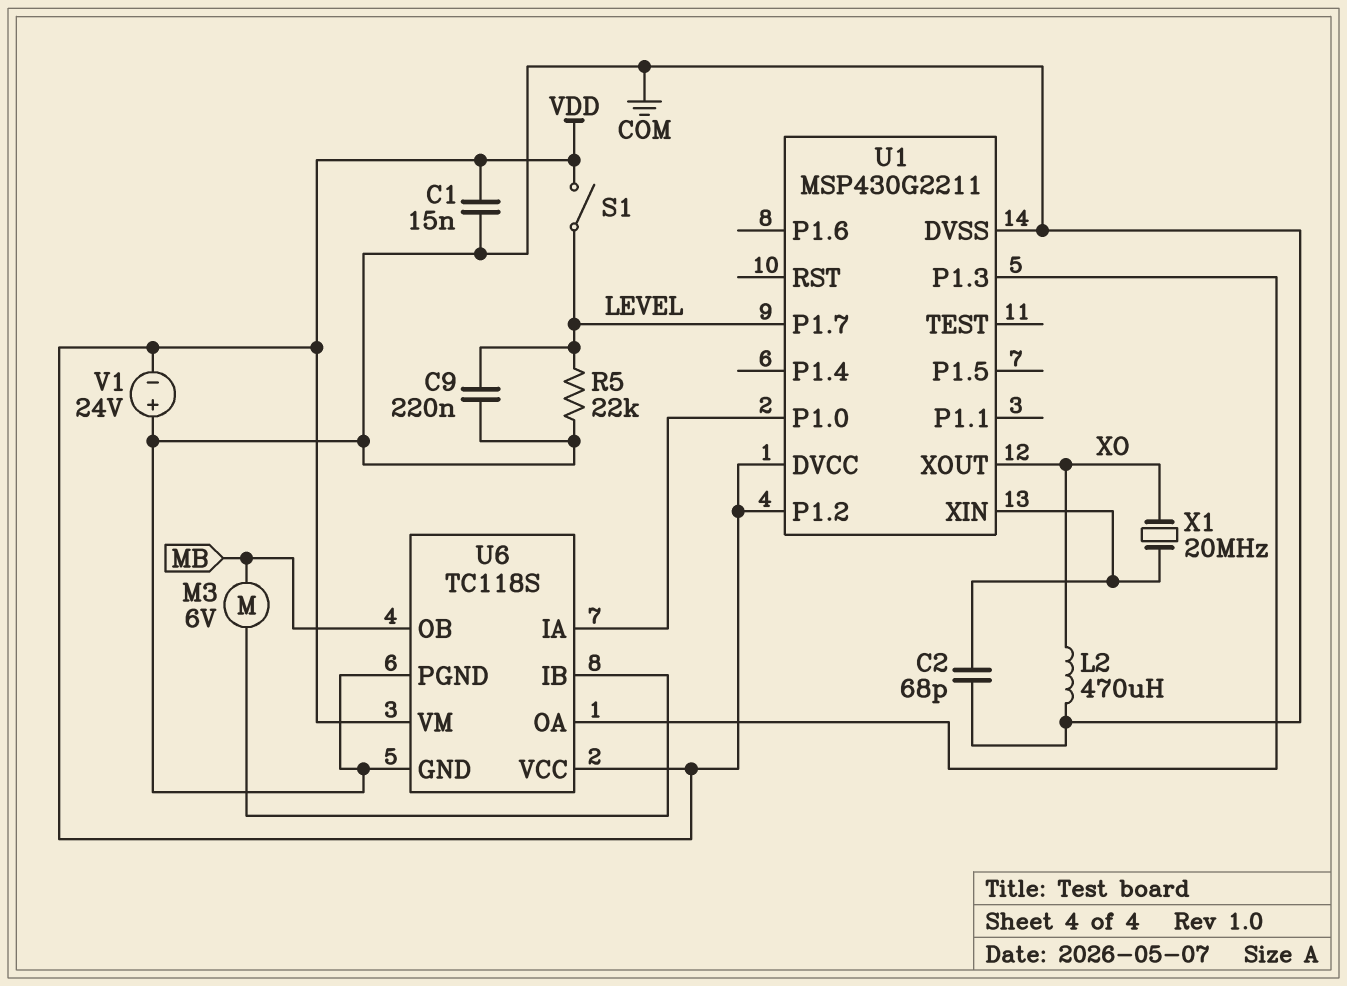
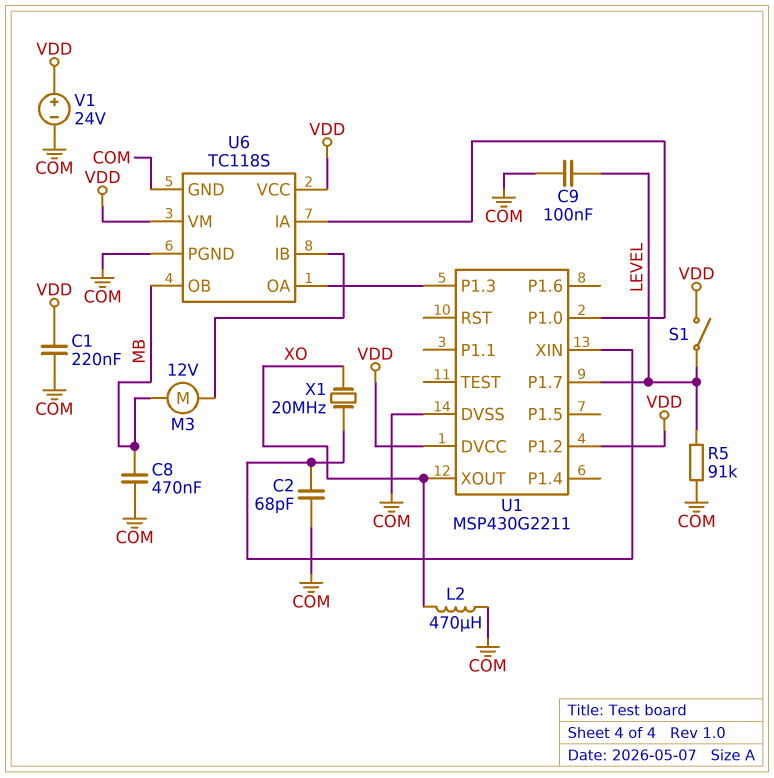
C1: 15nF (COM, VDD) -> 220nF (COM, VDD)
C8: none -> 470nF (COM, MB)
C9: 220nF (COM, LEVEL) -> 100nF (COM, LEVEL)
M3: motor 6V (MB, U6/IB) -> motor 12V (MB, U6/IB)
R5: 22k (COM, LEVEL) -> 91k (COM, LEVEL)
V1: 24V (plus COM, minus VDD) -> 24V (plus VDD, minus COM)

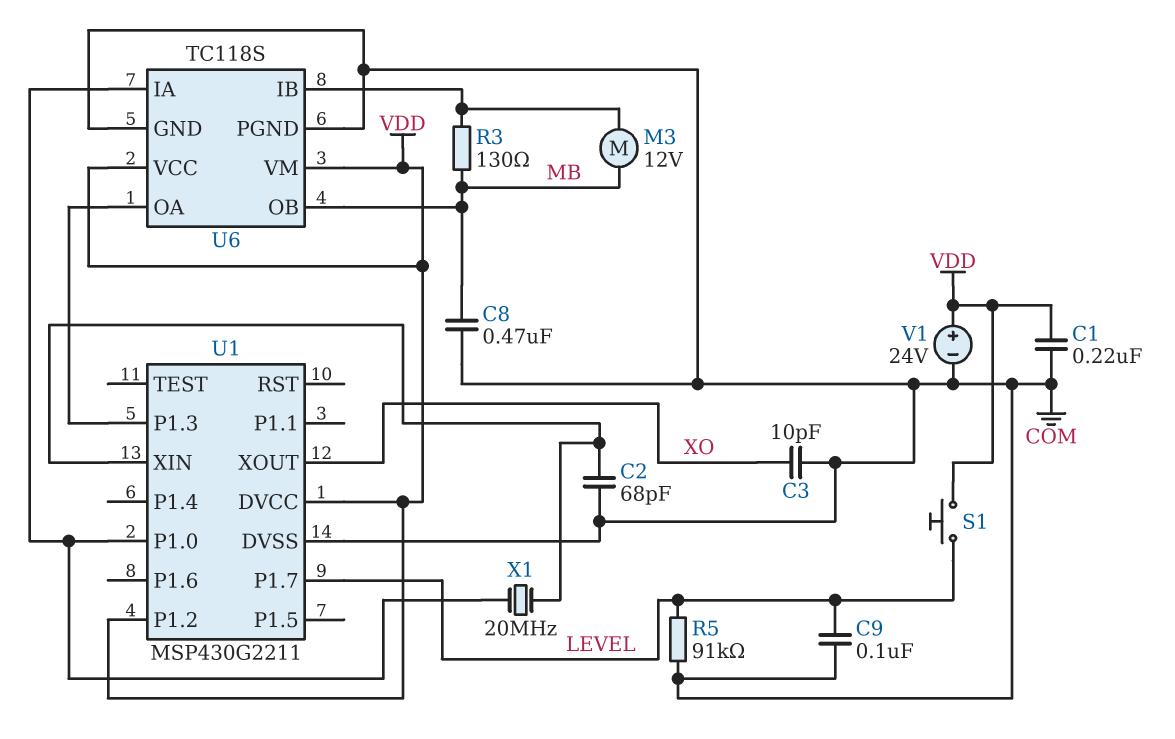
C3: none -> 10pF (COM, XO)
L2: 470uH (COM, XO) -> none
R3: none -> 130 (MB, U6/IB)
S1: switch (LEVEL, VDD) -> button (LEVEL, VDD)
X1: 20MHz (U1/XIN, XO) -> 20MHz (U1/P1.0, U1/XIN)

